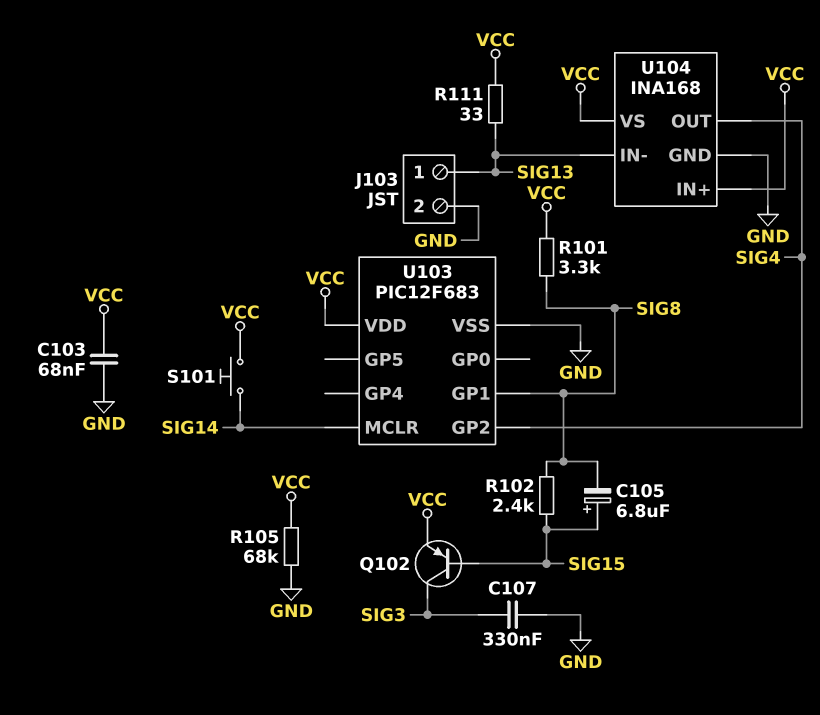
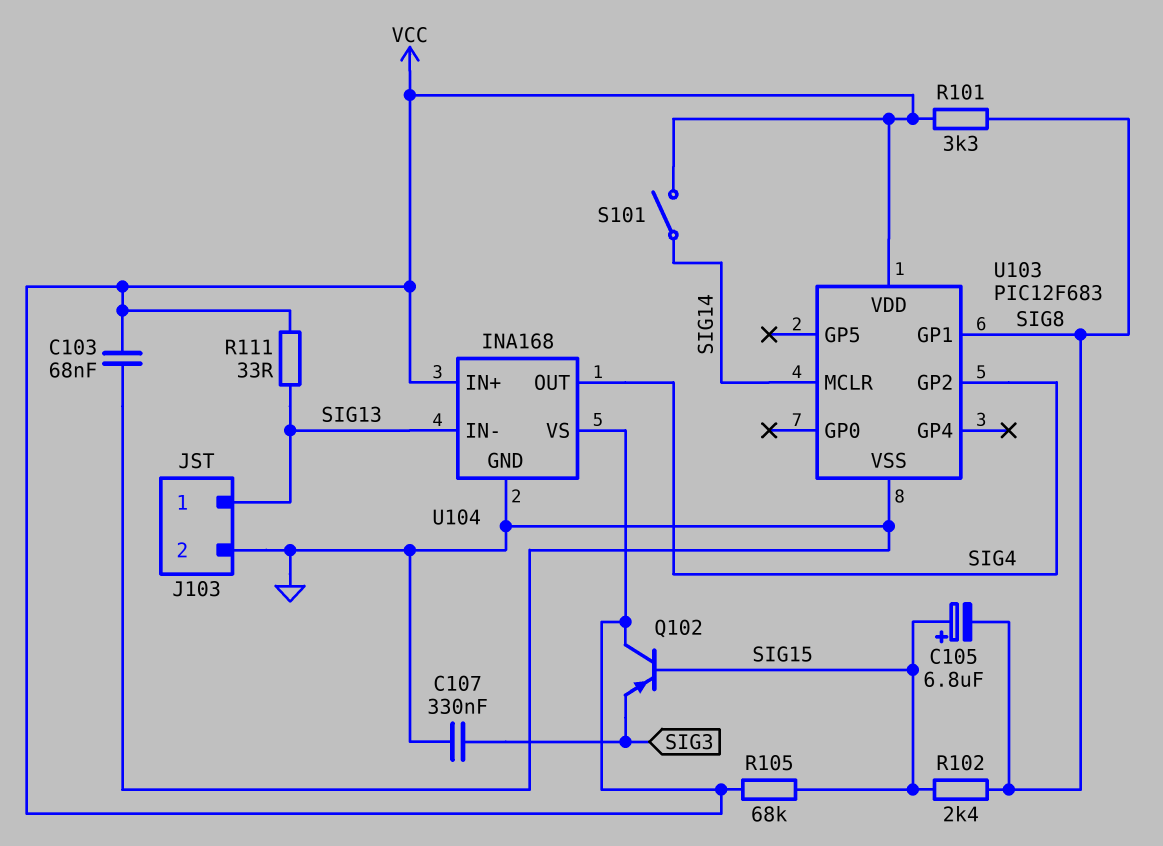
Q102: PNP (B SIG15, C SIG3, E VCC) -> PNP (B SIG15, C VCC, E SIG3)
R105: 68k (GND, VCC) -> 68k (SIG15, VCC)
S101: button (SIG14, VCC) -> switch (SIG14, VCC)

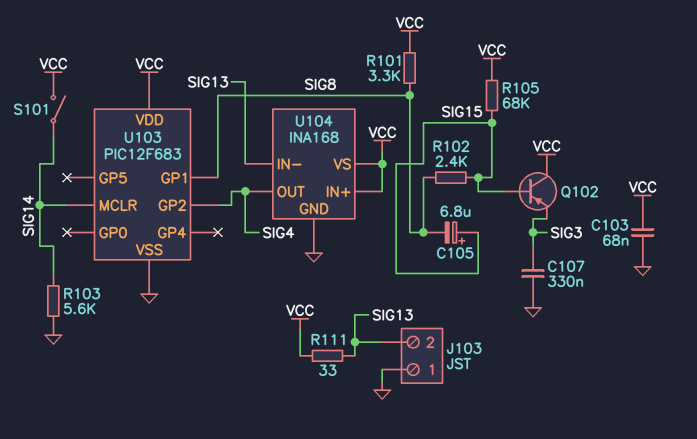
J103 pin 1: SIG13 -> GND
J103 pin 2: GND -> SIG13
R103: none -> 5.6k (GND, SIG14)

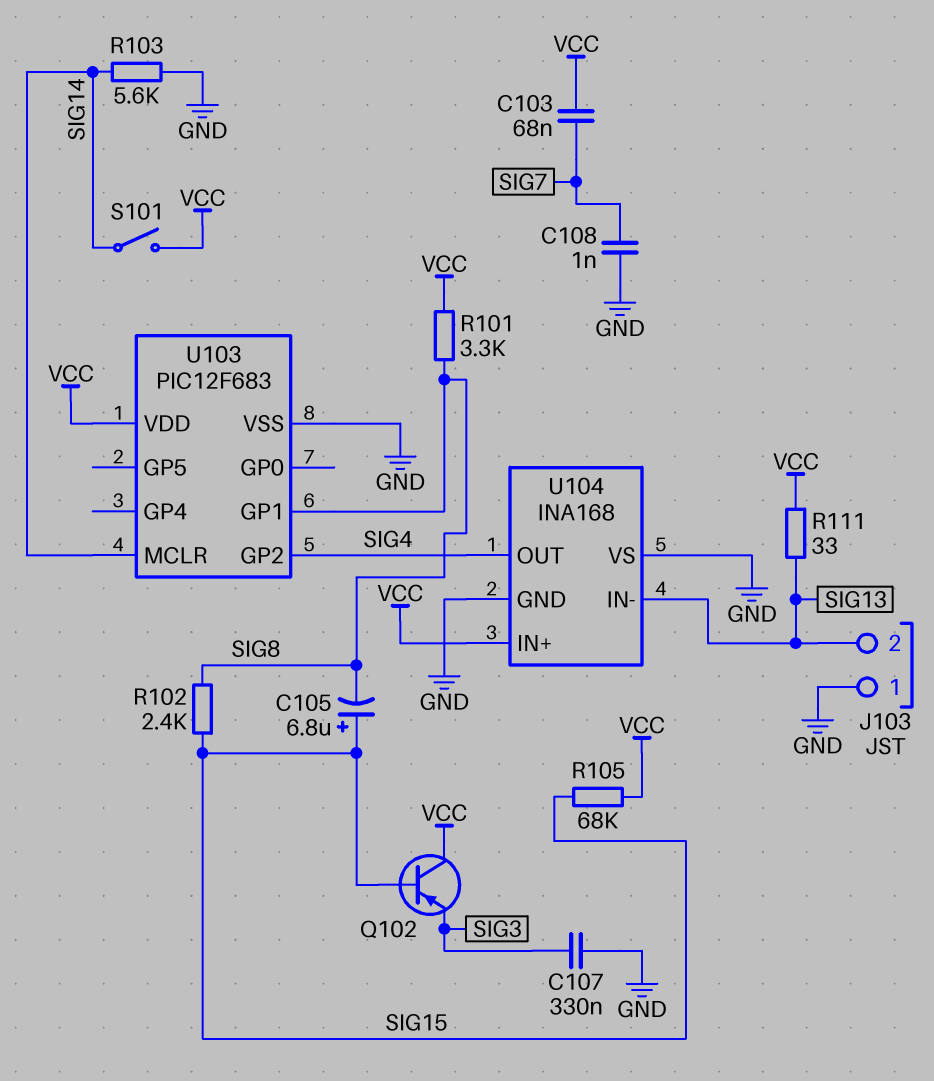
C103: 68nF (GND, VCC) -> 68nF (SIG7, VCC)
C108: none -> 1nF (GND, SIG7)
U104 pin VS: VCC -> GND

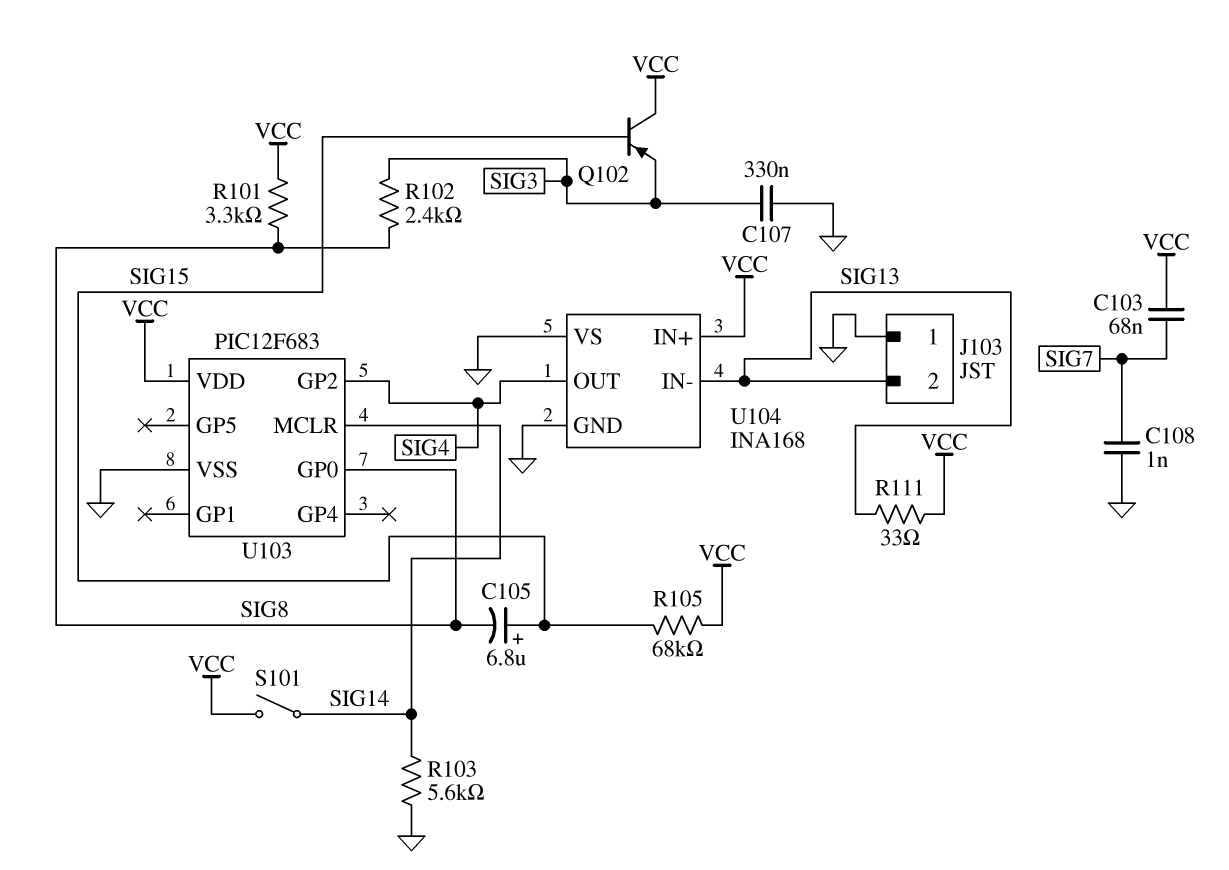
R102: 2.4k (SIG8, SIG15) -> 2.4k (SIG3, SIG8)
U103 pin GP0: none -> SIG8
U103 pin GP1: SIG8 -> none

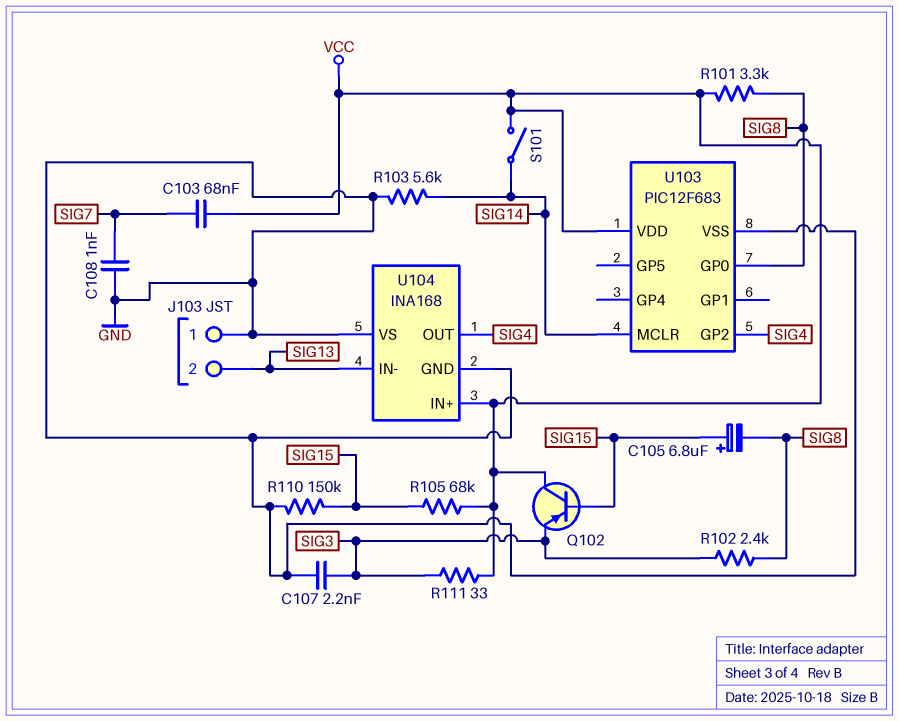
C107: 330nF (GND, SIG3) -> 2.2nF (GND, SIG3)
R110: none -> 150k (GND, SIG15)
R111: 33 (SIG13, VCC) -> 33 (SIG3, VCC)

